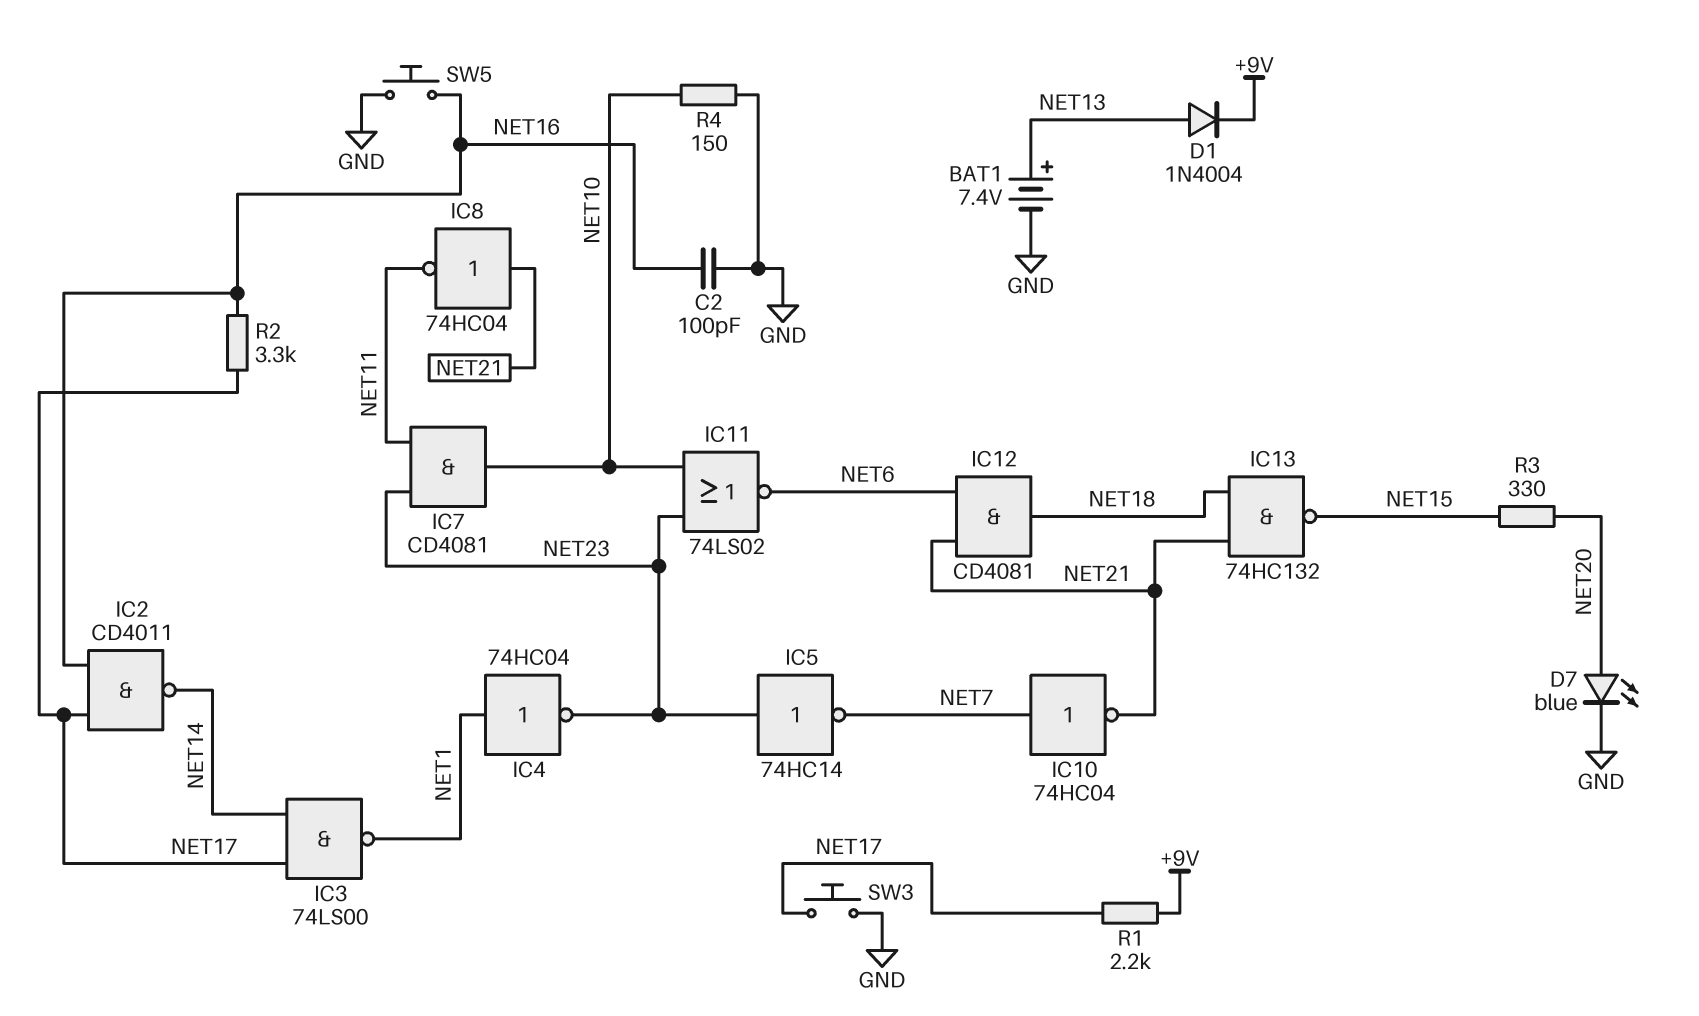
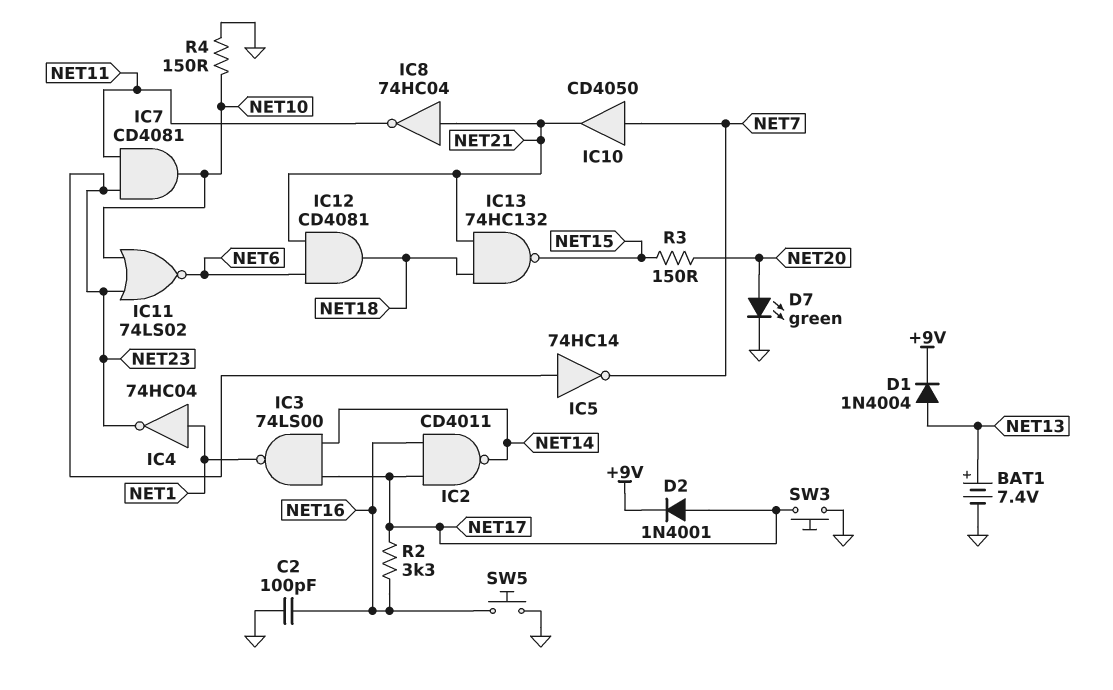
D2: none -> diode 1N4001 (A NET17, K +9V)
D7: LED blue (A NET20, K GND) -> LED green (A NET20, K GND)
IC10: NOT 74HC04 (in NET7, out NET21) -> buffer CD4050 (in NET7, out NET21)
R1: 2.2k (+9V, NET17) -> none
R3: 330 (NET15, NET20) -> 150 (NET15, NET20)

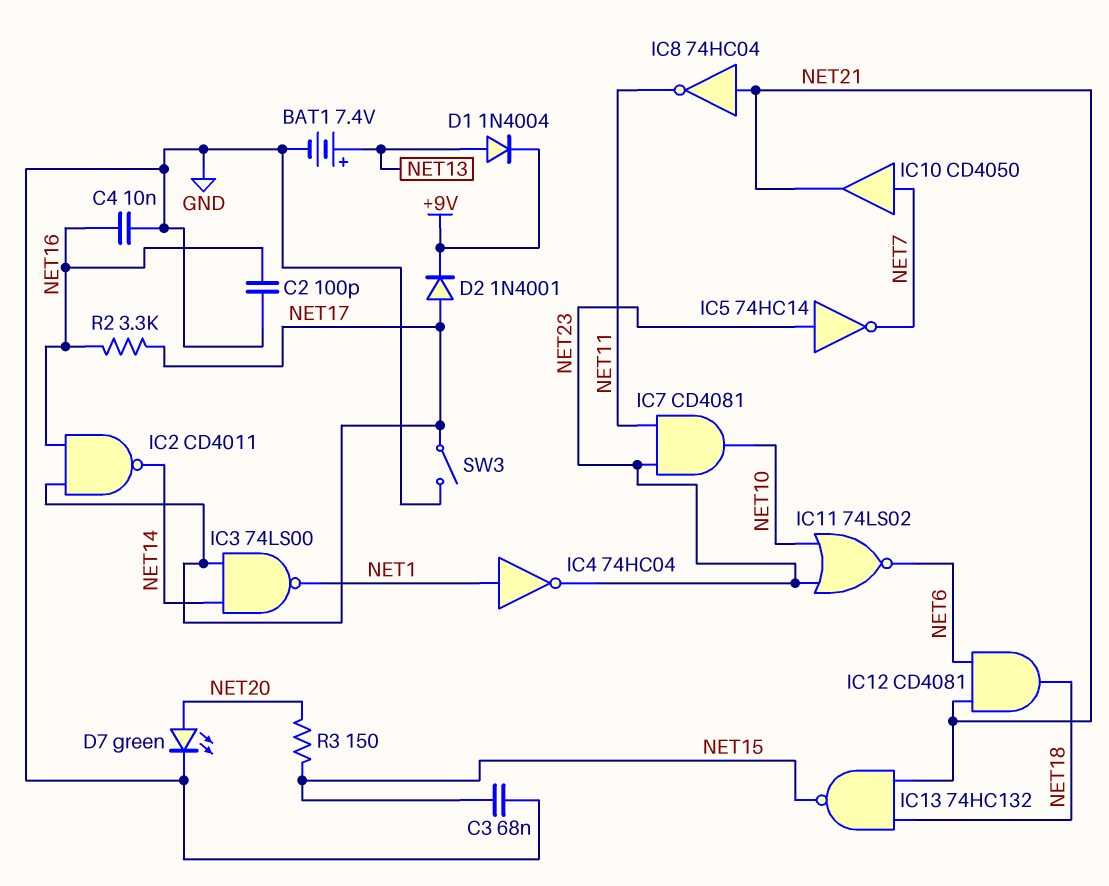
C3: none -> 68nF (GND, NET15)
C4: none -> 10nF (GND, NET16)
R4: 150 (GND, NET10) -> none
SW3: button (GND, NET17) -> switch (GND, NET17)
SW5: button (GND, NET16) -> none

